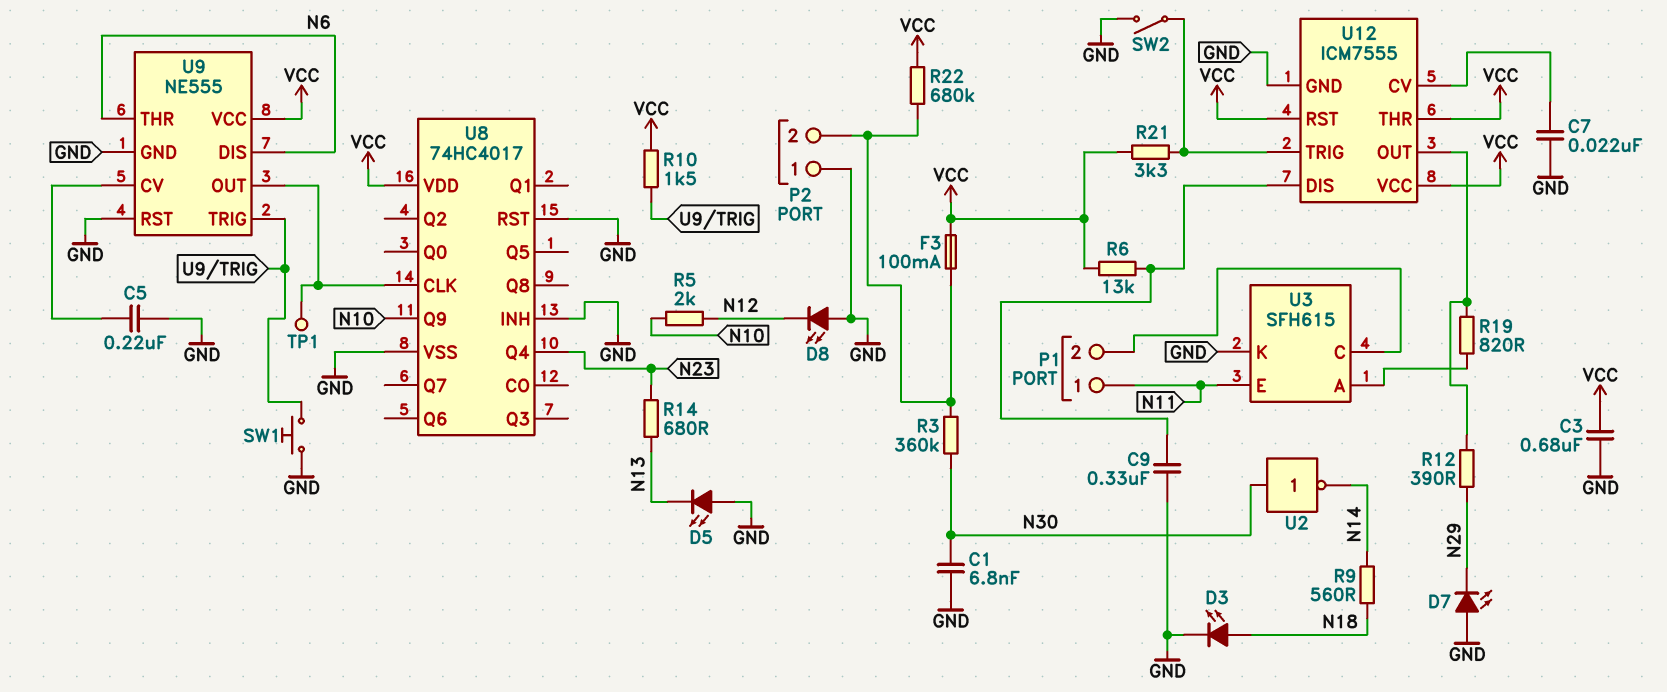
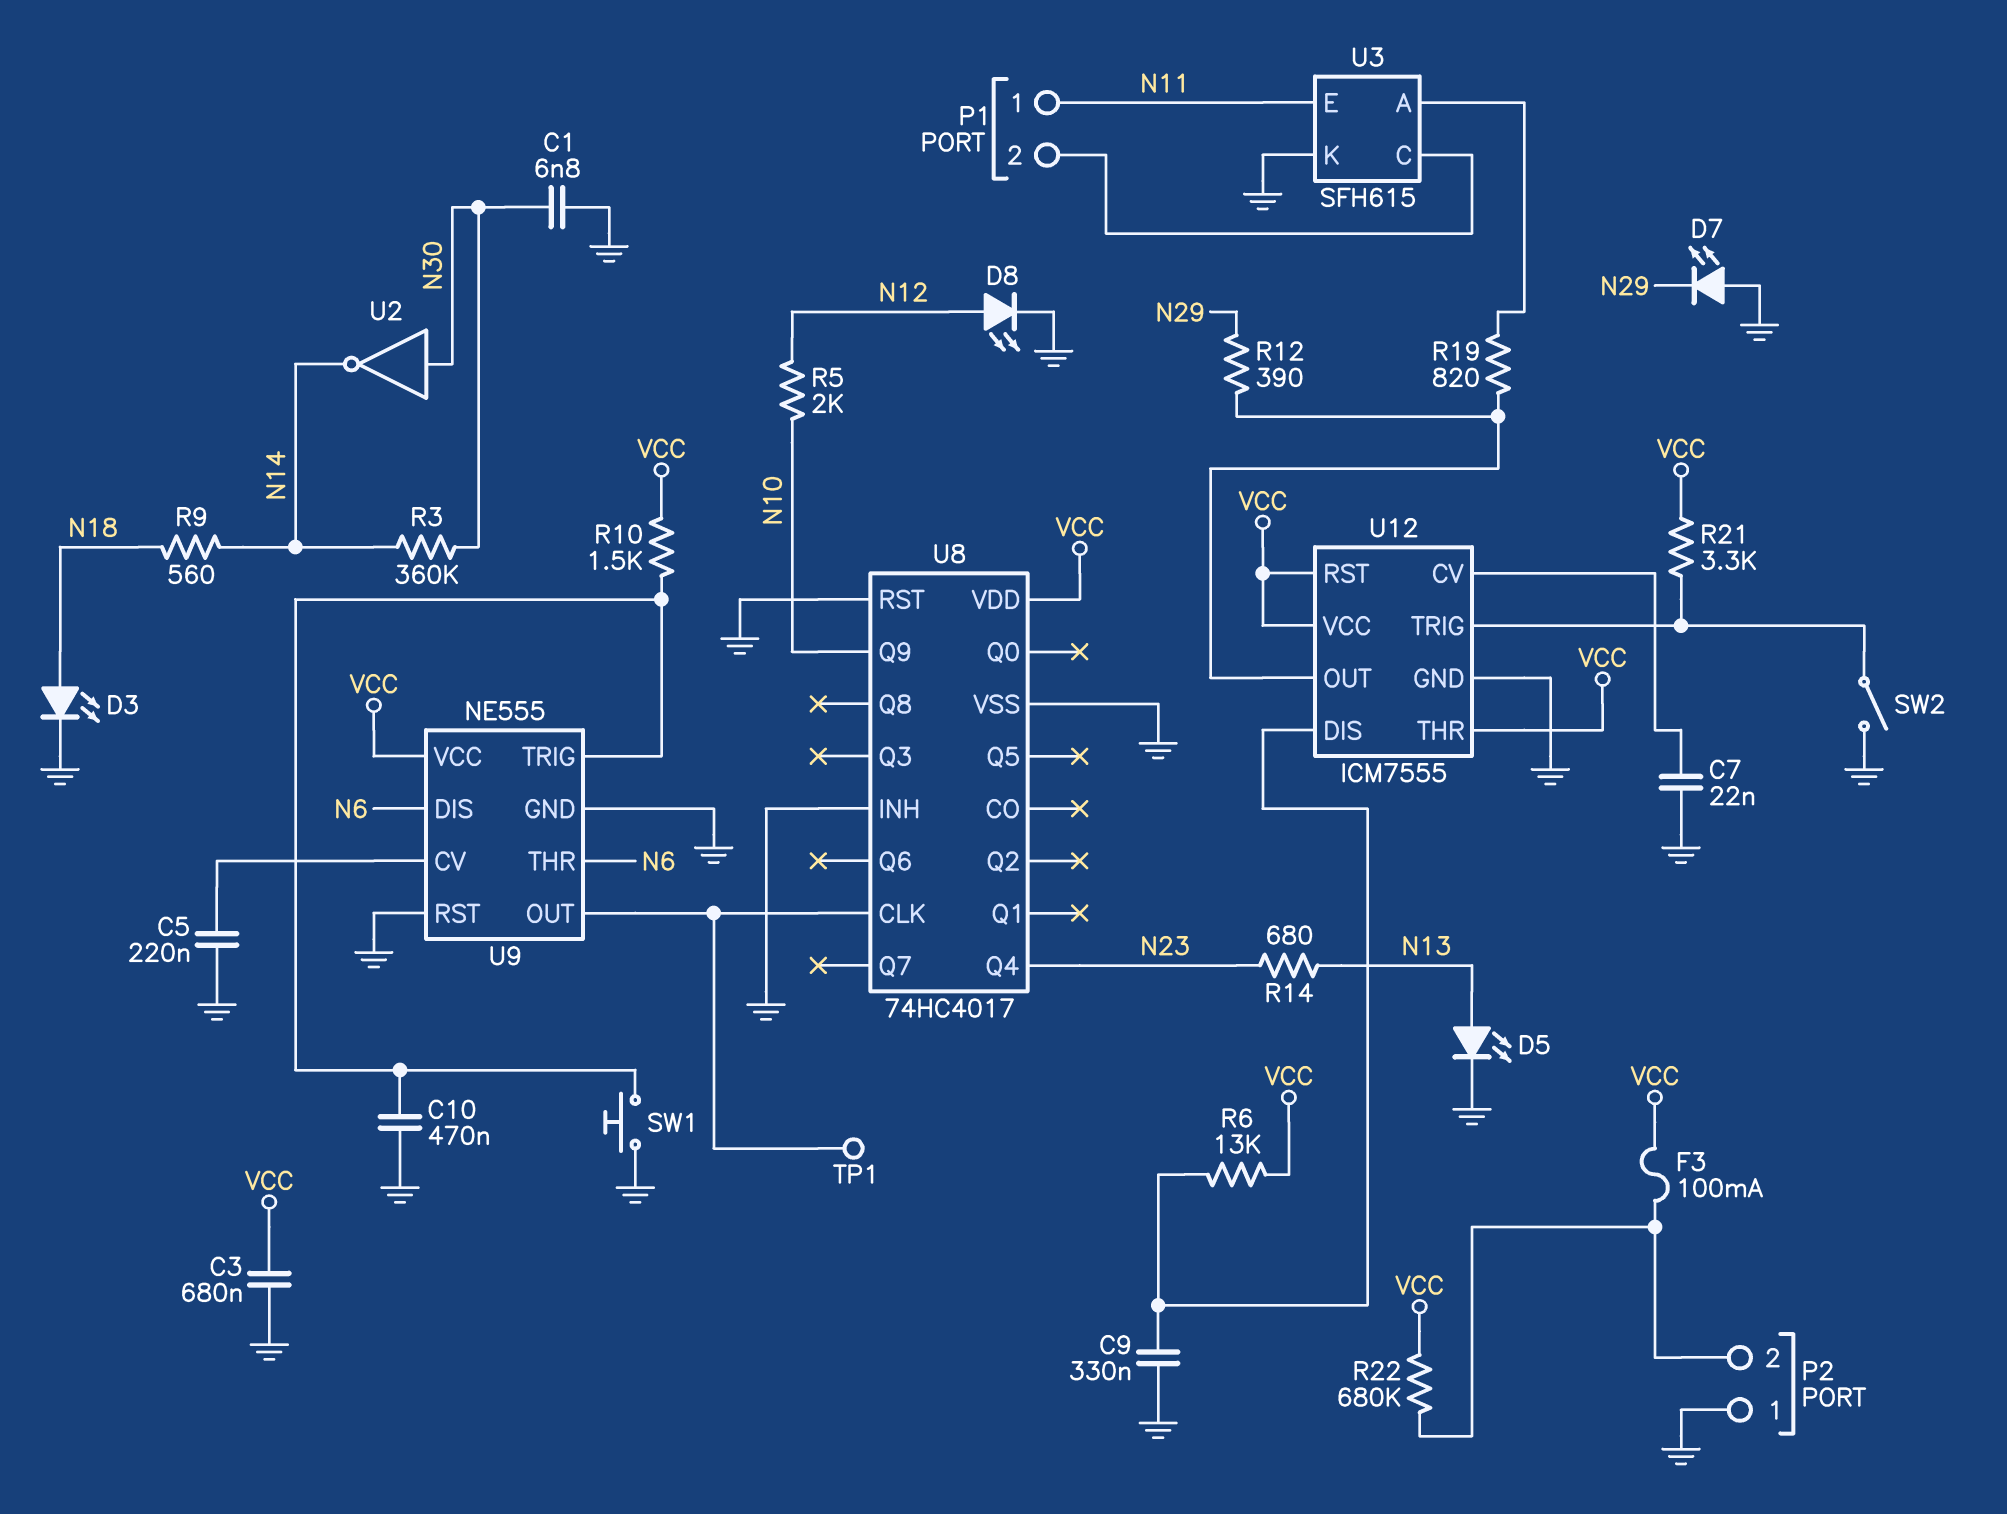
C10: none -> 470nF (GND, U9/TRIG)
D5: LED (A GND, K N13) -> LED (A N13, K GND)
D8: LED (A GND, K N12) -> LED (A N12, K GND)
R3: 360k (N30, P2/2) -> 360k (N14, N30)

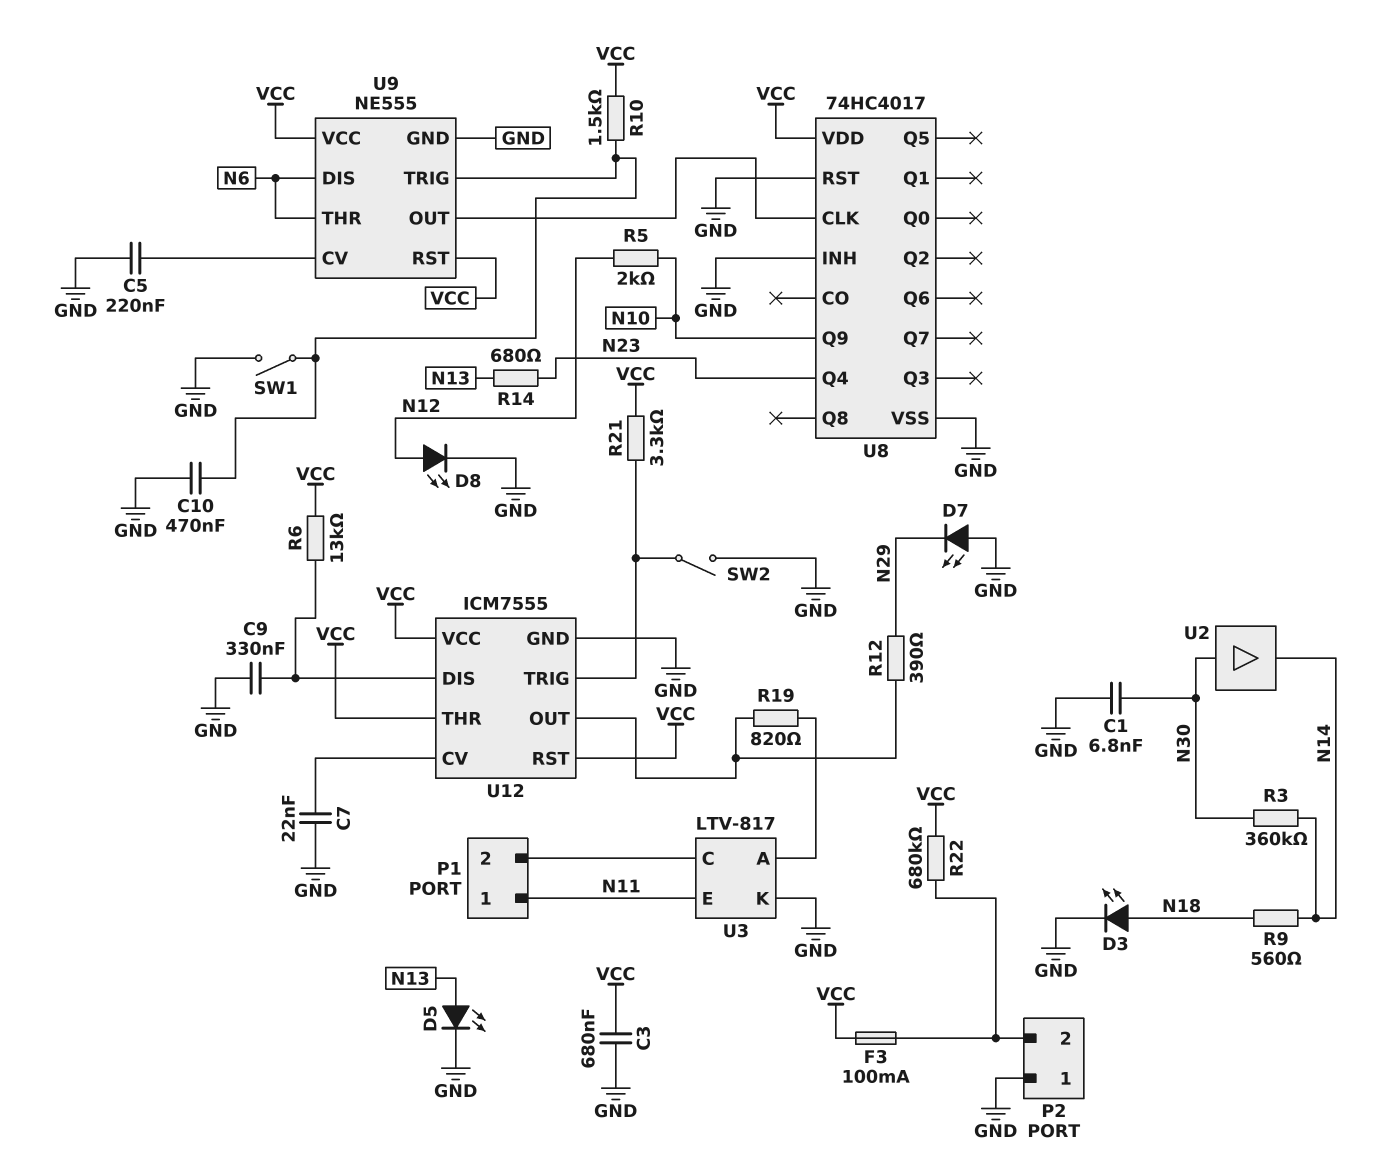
SW1: button (GND, U9/TRIG) -> switch (GND, U9/TRIG)
TP1: test point (U8/CLK) -> none
U2: NOT (in N30, out N14) -> buffer (in N30, out N14)
U3: SFH615 -> LTV-817
U9 pin RST: GND -> VCC

